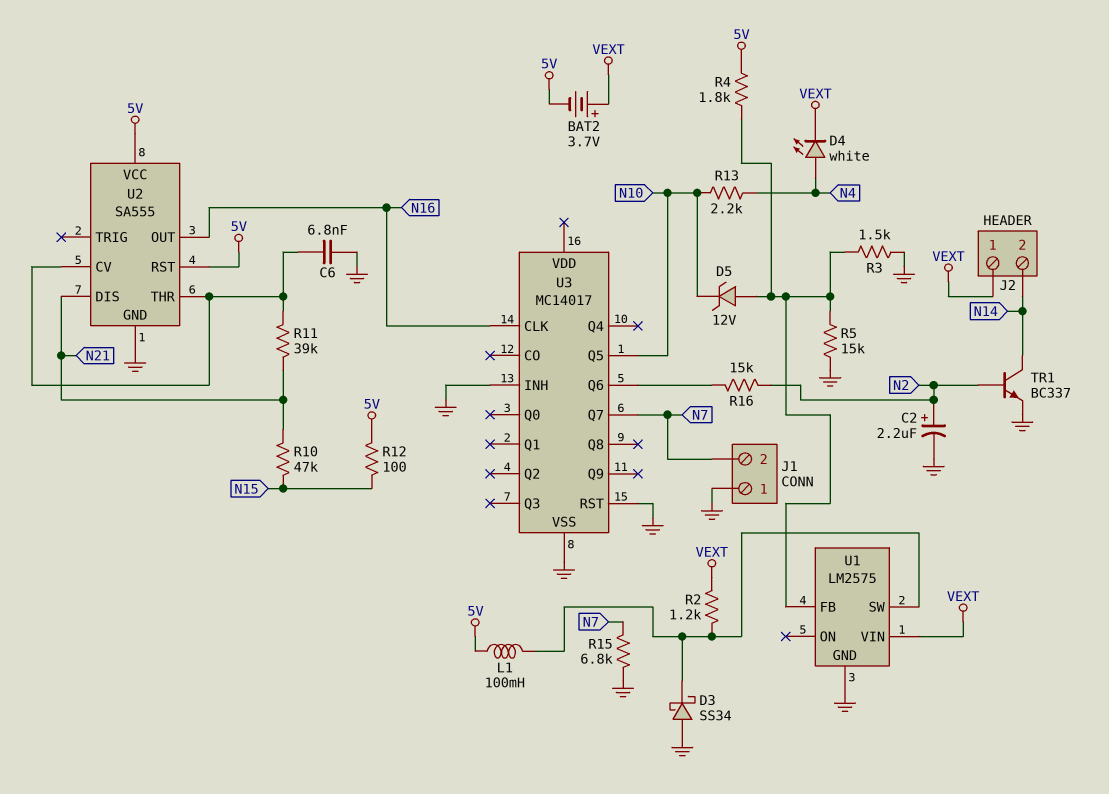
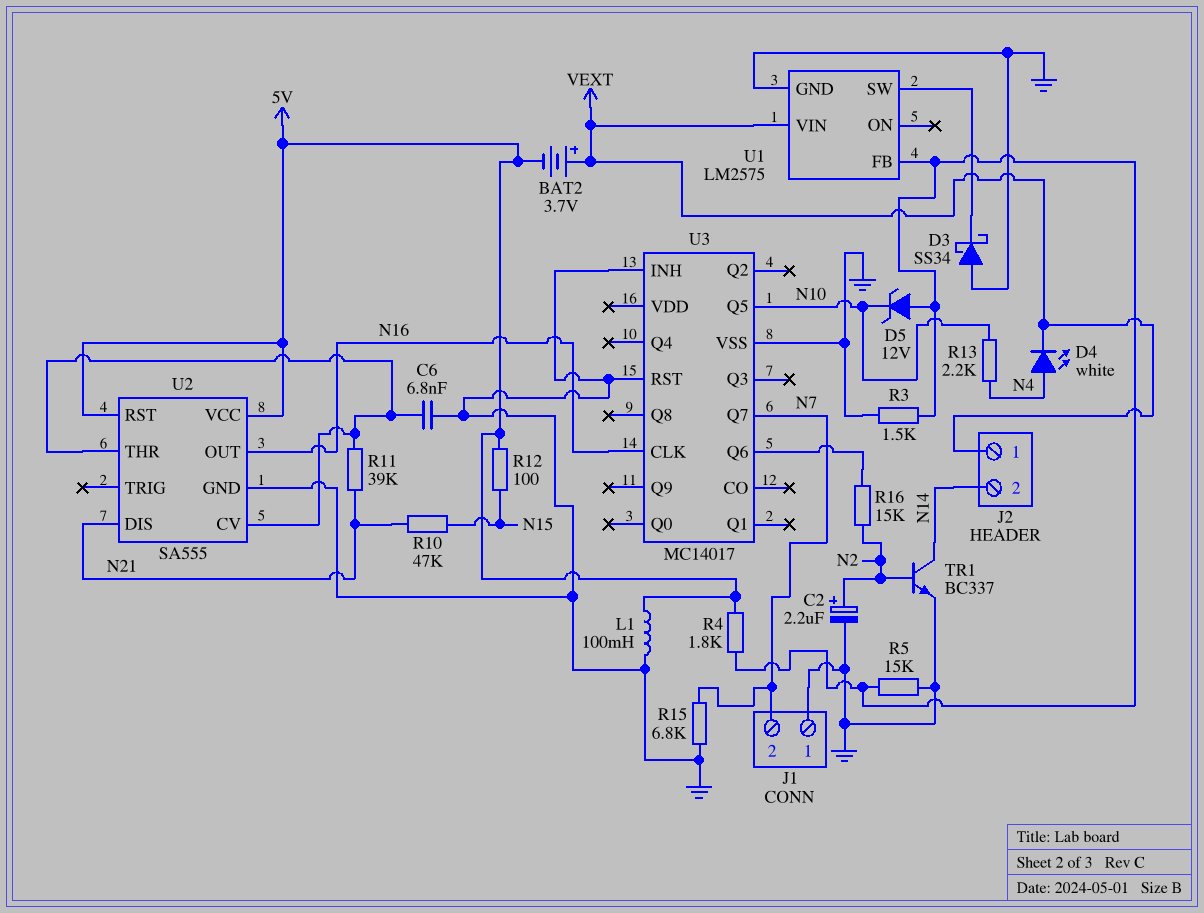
L1: 100mH (5V, U1/SW) -> 100mH (5V, GND)
R2: 1.2k (U1/SW, VEXT) -> none

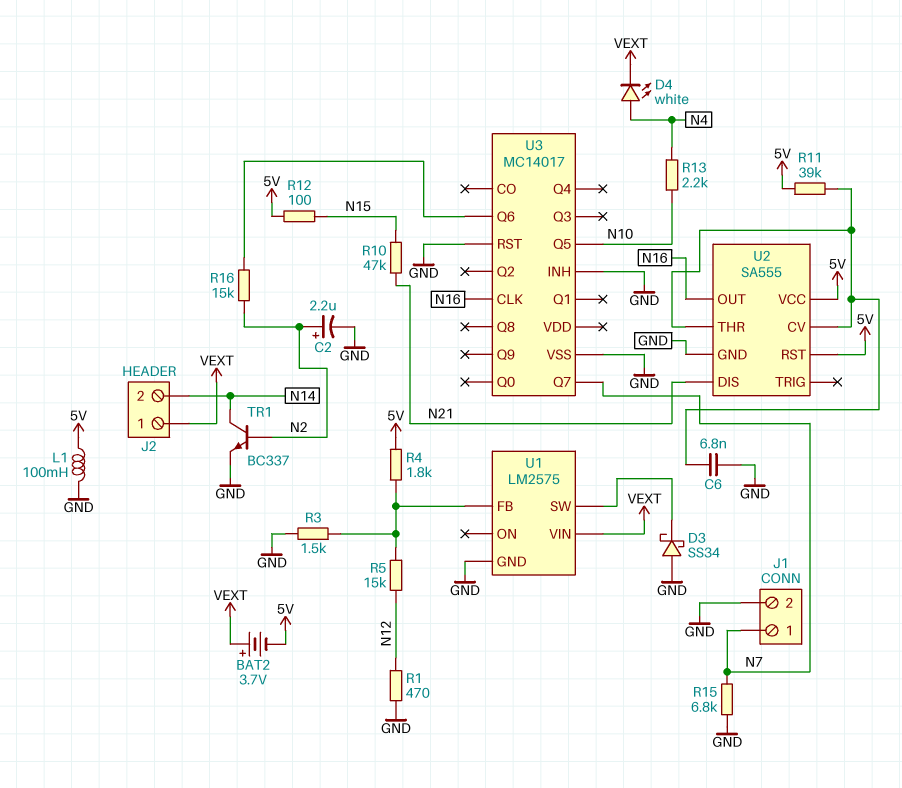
D5: zener 12V (A U1/FB, K N10) -> none
J1 pin 1: GND -> N7
J1 pin 2: N7 -> GND
R1: none -> 470 (GND, N12)
R5: 15k (GND, U1/FB) -> 15k (N12, U1/FB)
R11: 39k (N21, U2/CV) -> 39k (5V, U2/CV)

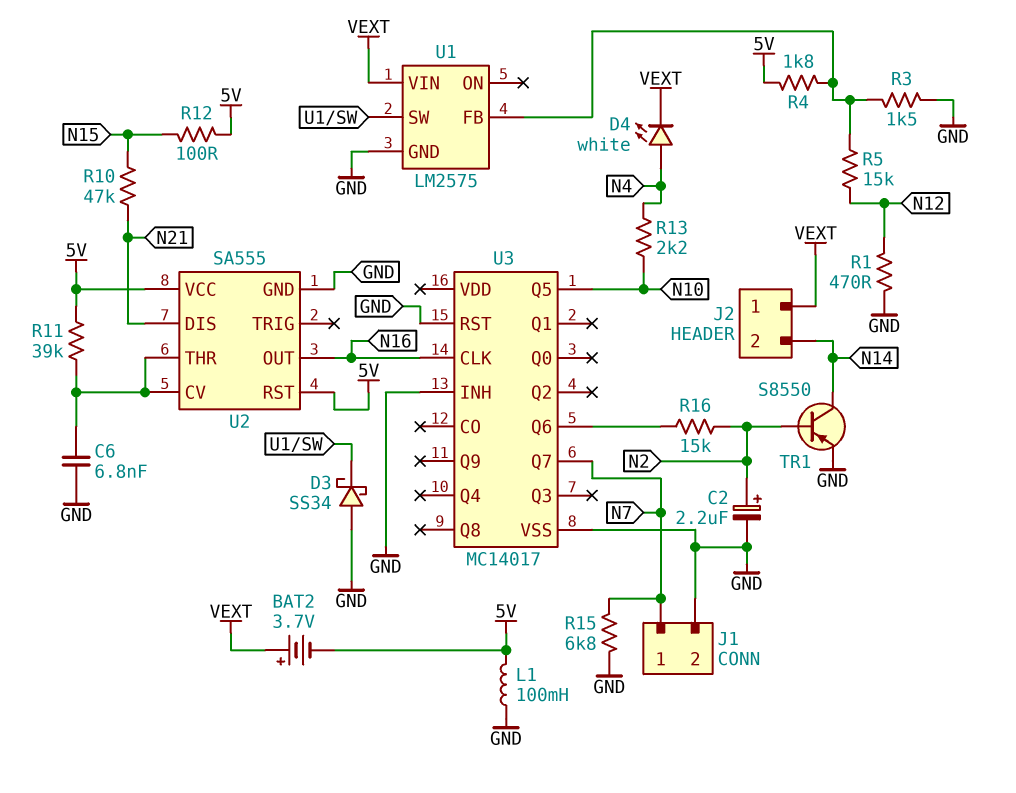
TR1: NPN BC337 (B N2, C N14, E GND) -> PNP S8550 (B N2, C N14, E GND)

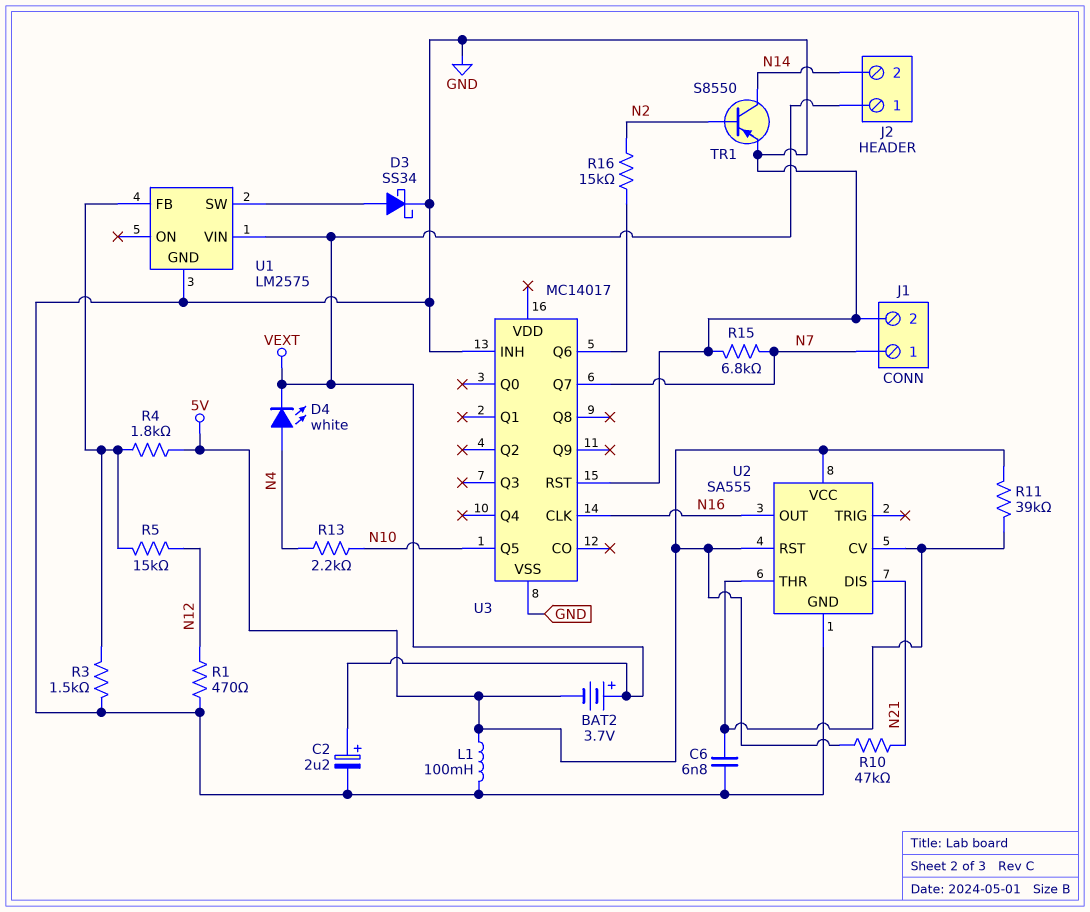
C2: 2.2uF (plus N2, minus GND) -> 2.2uF (plus VEXT, minus GND)
D3: schottky SS34 (A GND, K U1/SW) -> schottky SS34 (A U1/SW, K GND)
R10: 47k (N15, N21) -> 47k (5V, N21)
R12: 100 (5V, N15) -> none

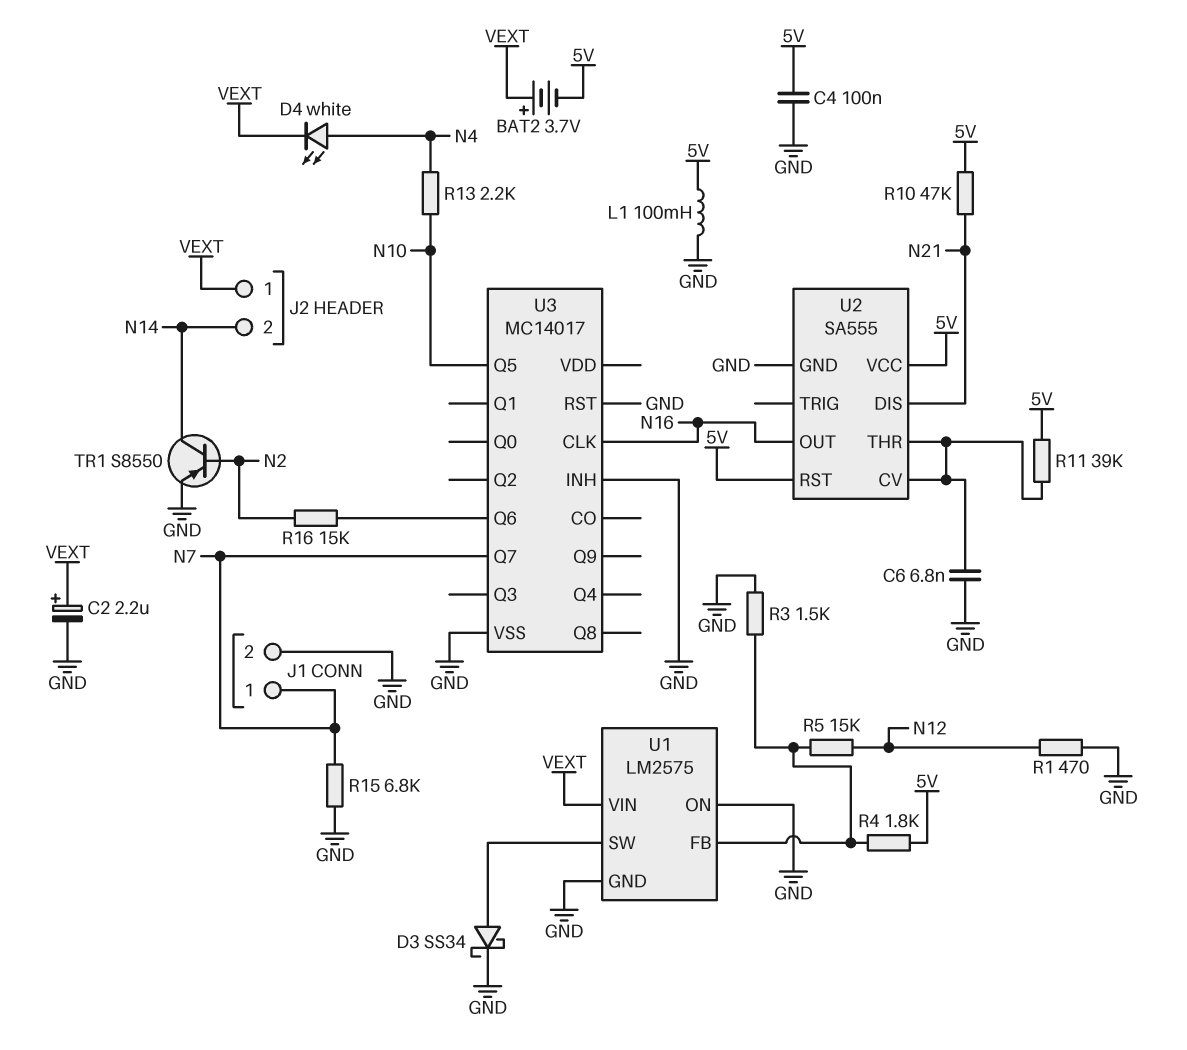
C4: none -> 100nF (5V, GND)
U1 pin ON: none -> GND

